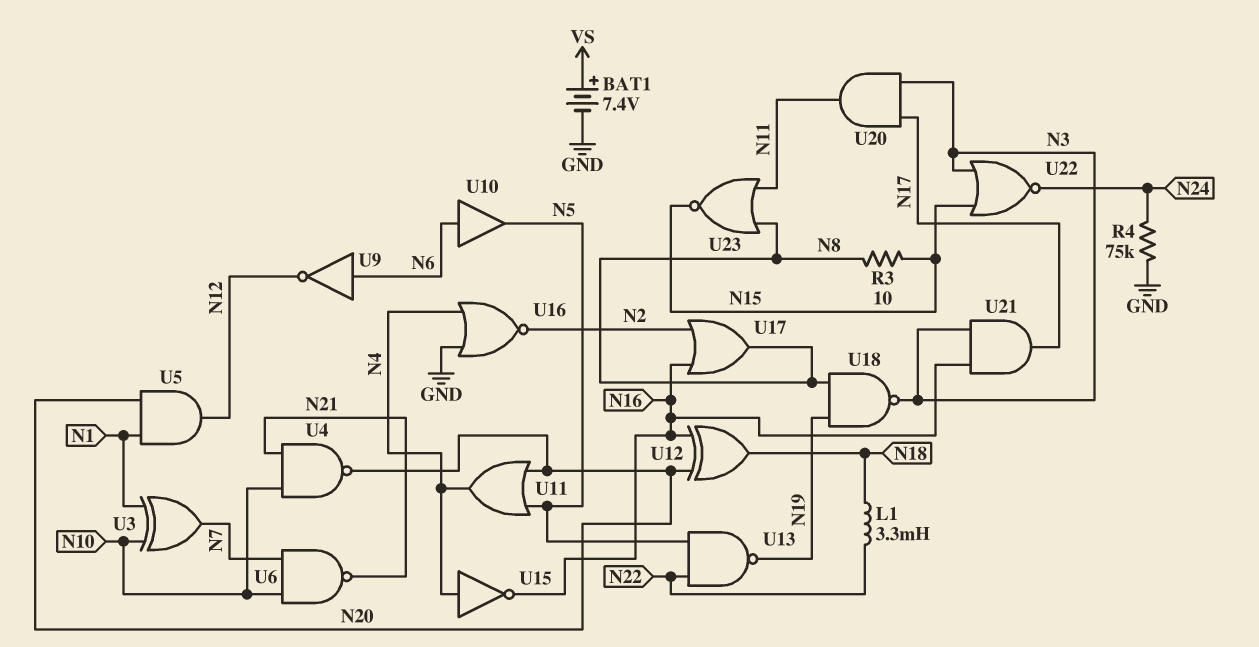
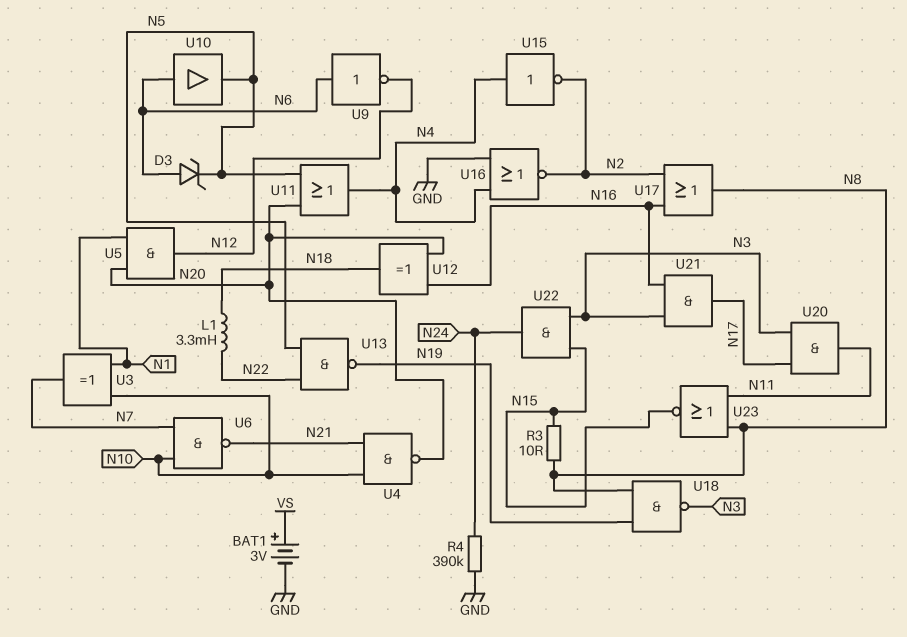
BAT1: 7.4V (plus VS, minus GND) -> 3V (plus VS, minus GND)
D3: none -> zener (A N6, K N5)
R4: 75k (GND, N24) -> 390k (GND, N24)
U15: NOT (in N4, out N16) -> NOT (in N4, out N2)
U22: NOR (in N3, in N15, out N24) -> AND (in N3, in N15, out N24)

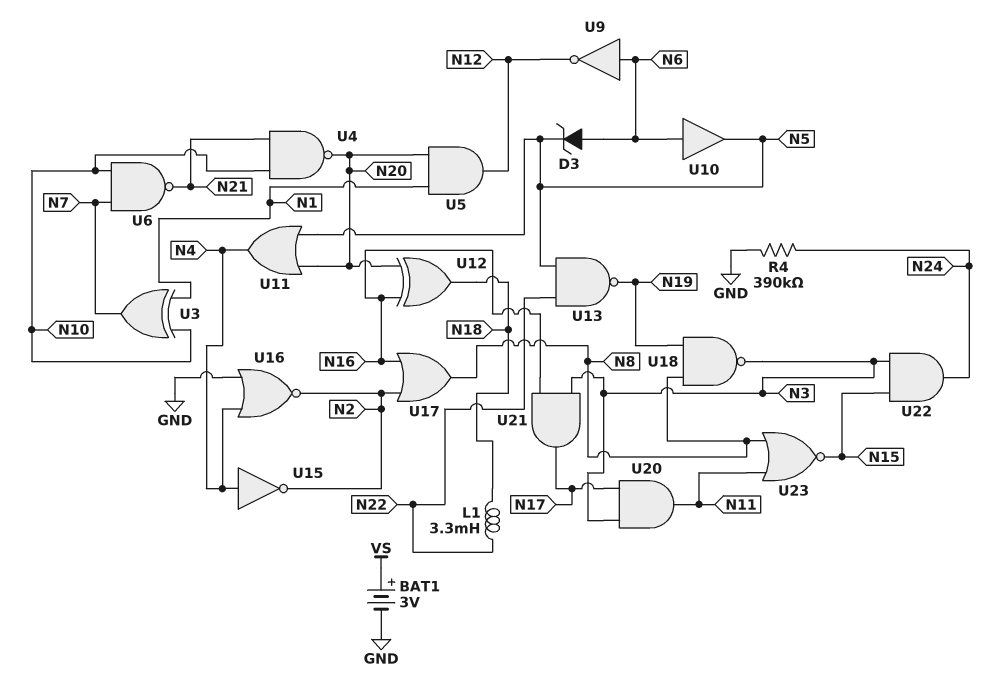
R3: 10 (N8, N15) -> none

